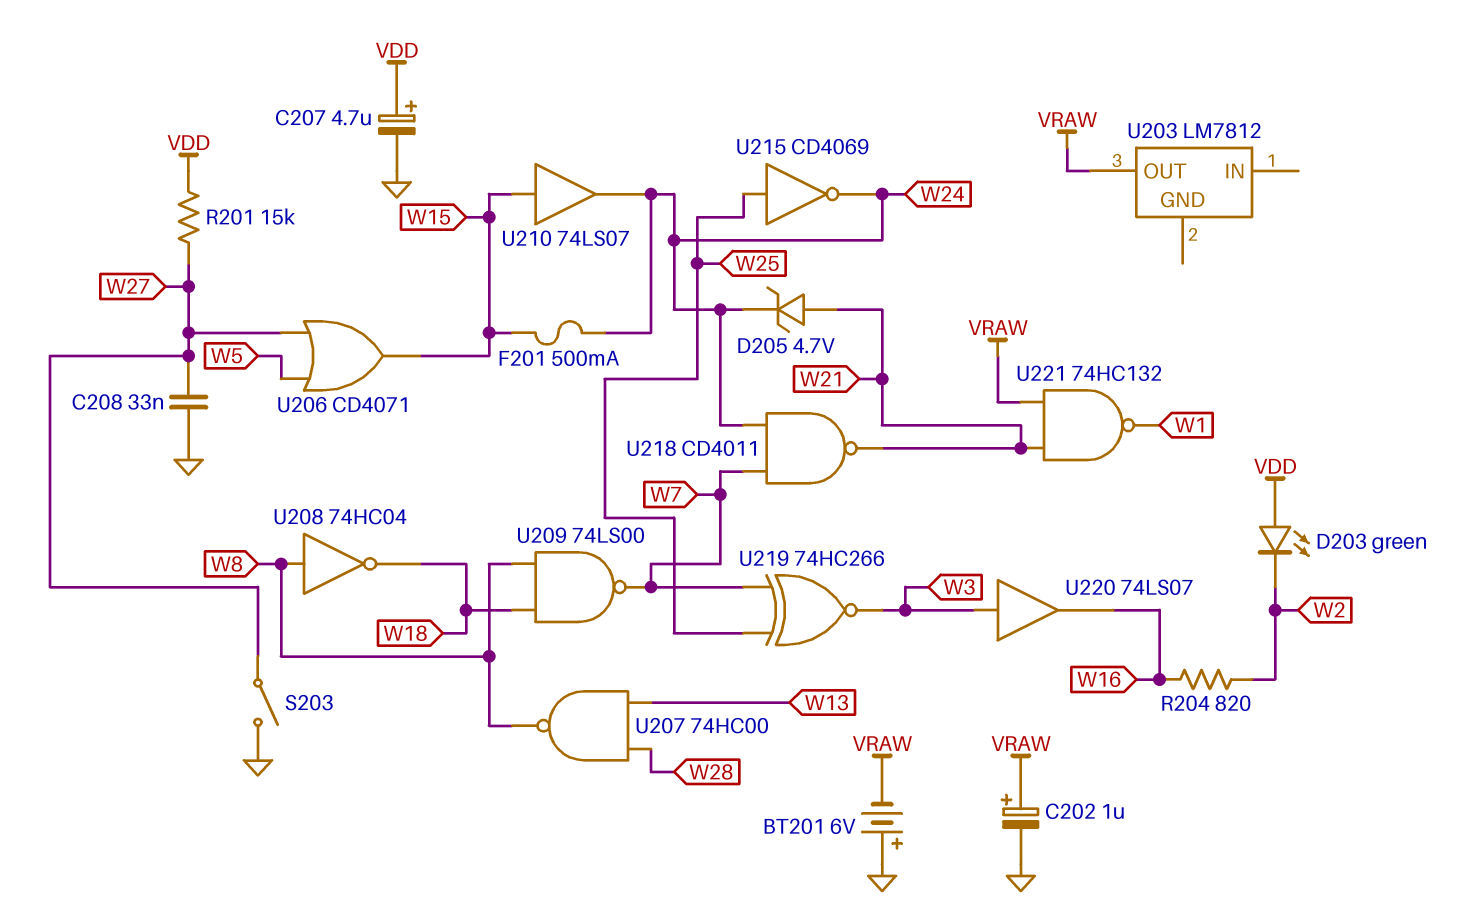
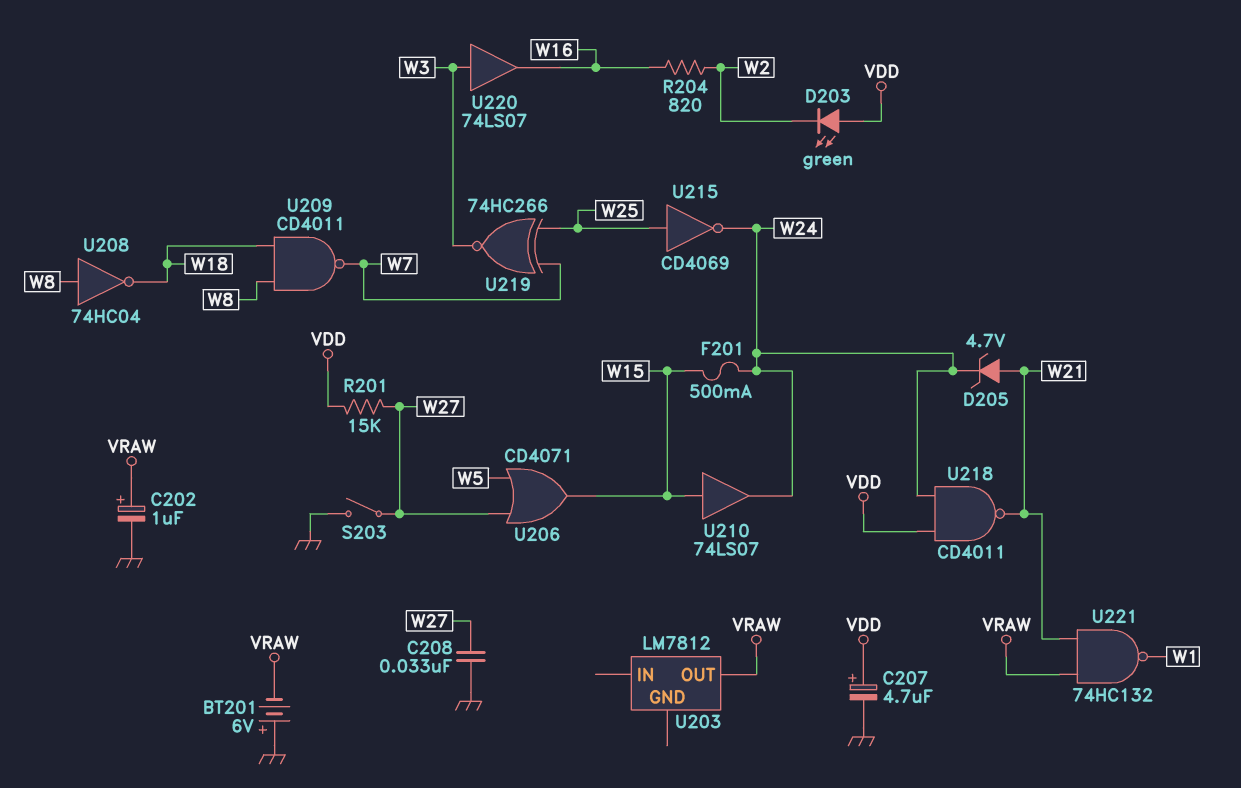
U207: NAND 74HC00 (in W13, in W28, out W8) -> none
U209: NAND 74LS00 (in W8, in W18, out W7) -> NAND CD4011 (in W8, in W18, out W7)
U218: NAND CD4011 (in W7, in W24, out W21) -> NAND CD4011 (in VDD, in W24, out W21)

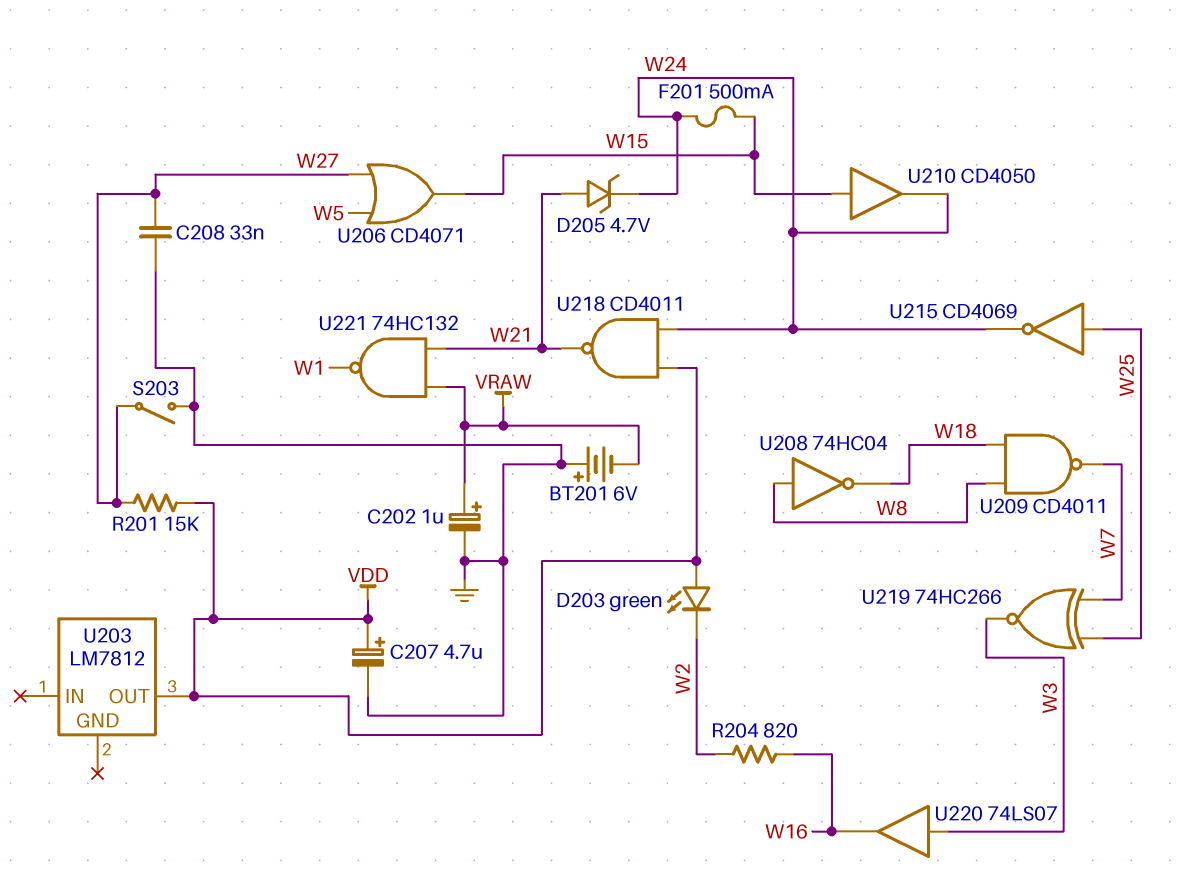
U203 pin OUT: VRAW -> VDD
U210: buffer 74LS07 (in W15, out W24) -> buffer CD4050 (in W15, out W24)

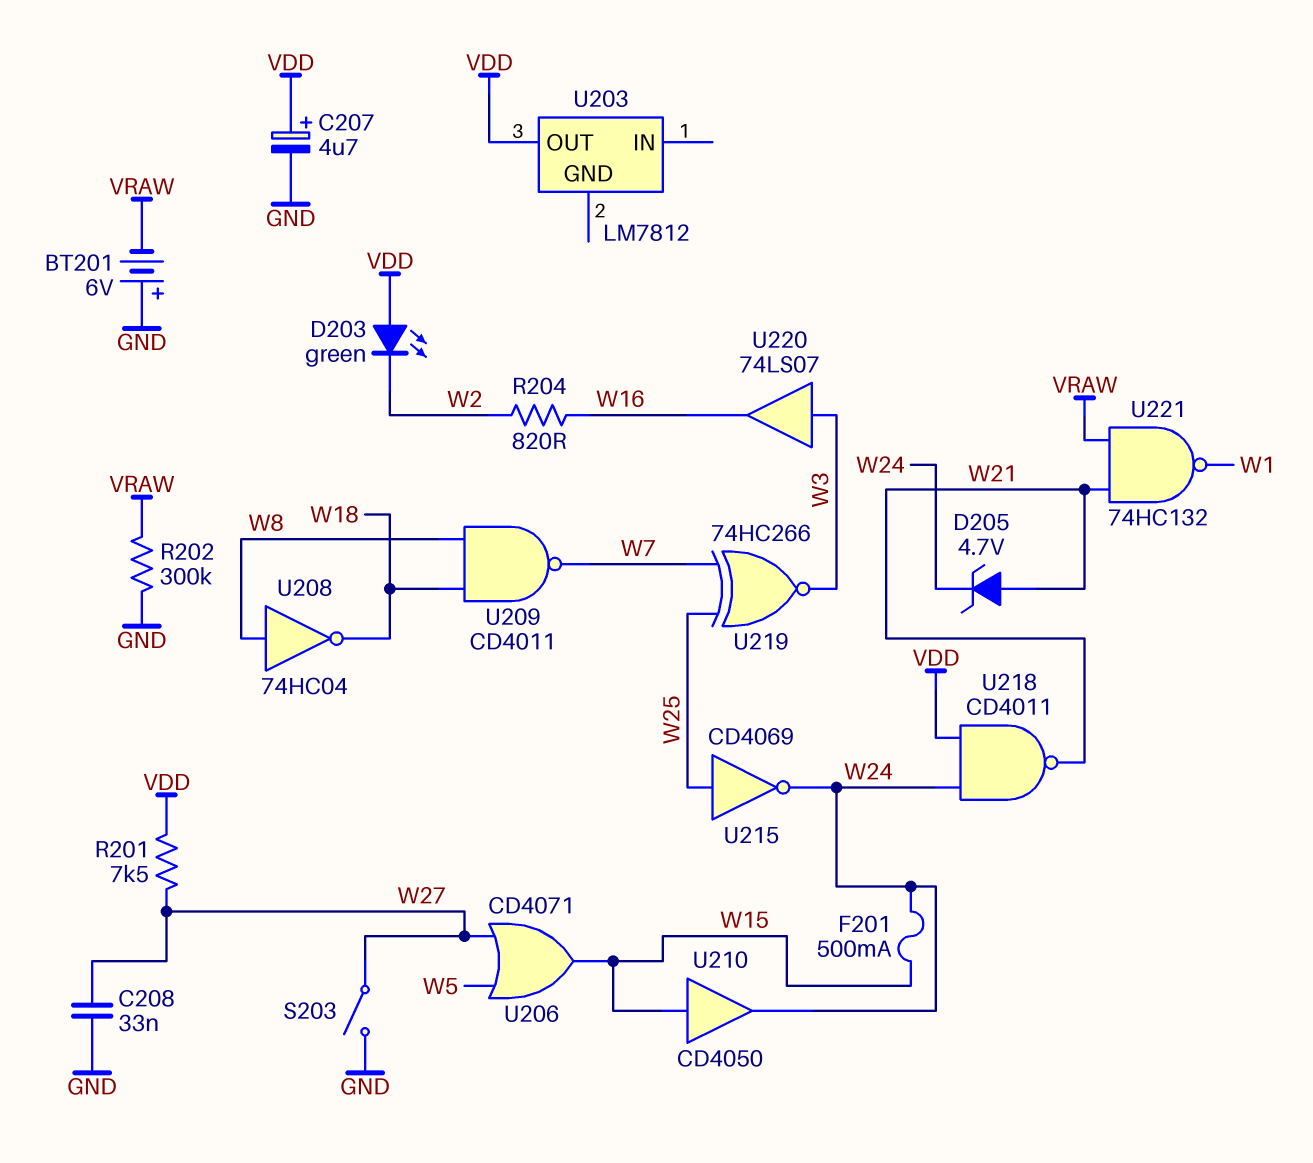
C202: 1uF (plus VRAW, minus GND) -> none
R201: 15k (VDD, W27) -> 7.5k (VDD, W27)
R202: none -> 300k (GND, VRAW)

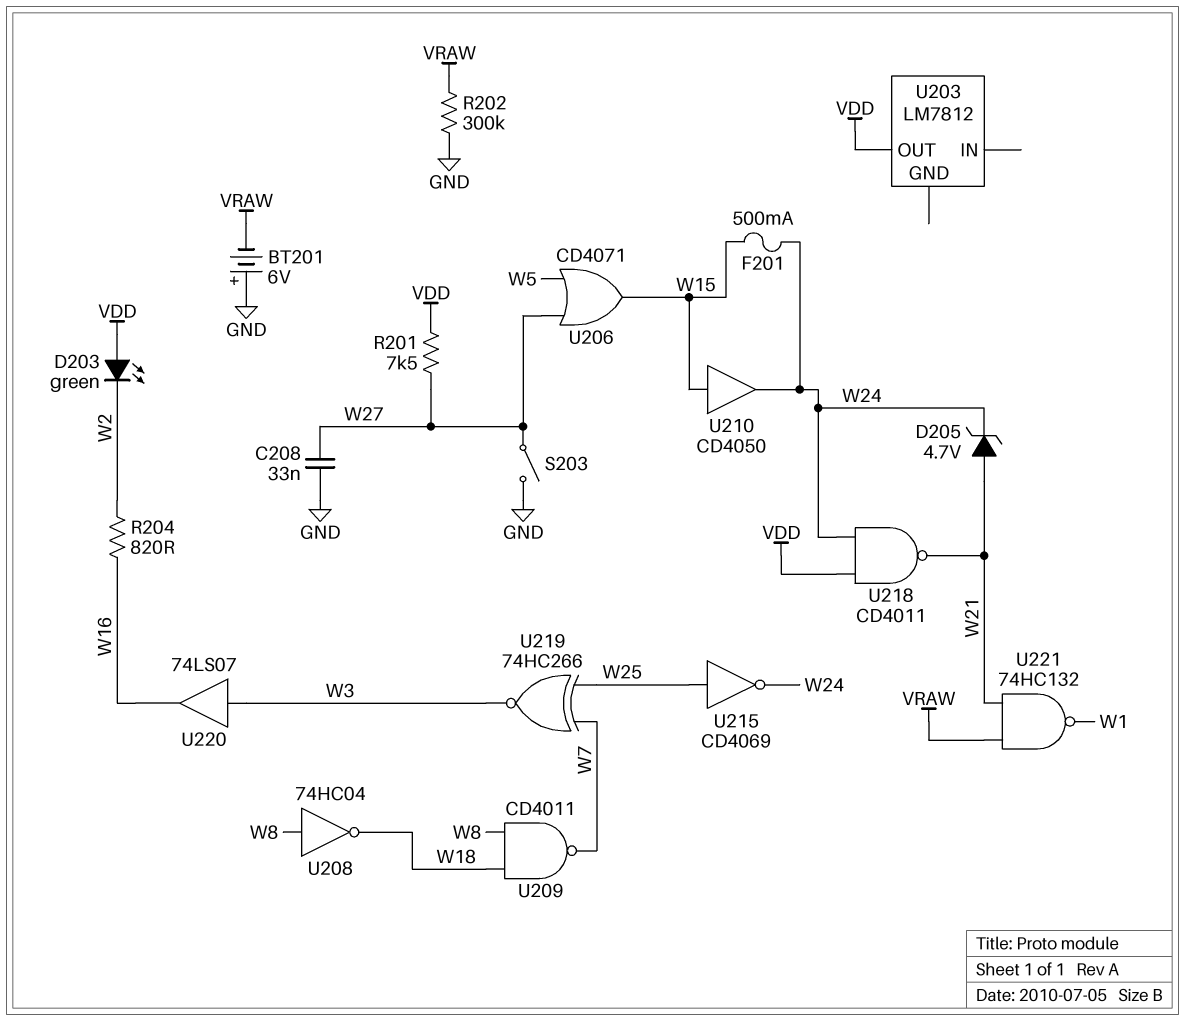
C207: 4.7uF (plus VDD, minus GND) -> none

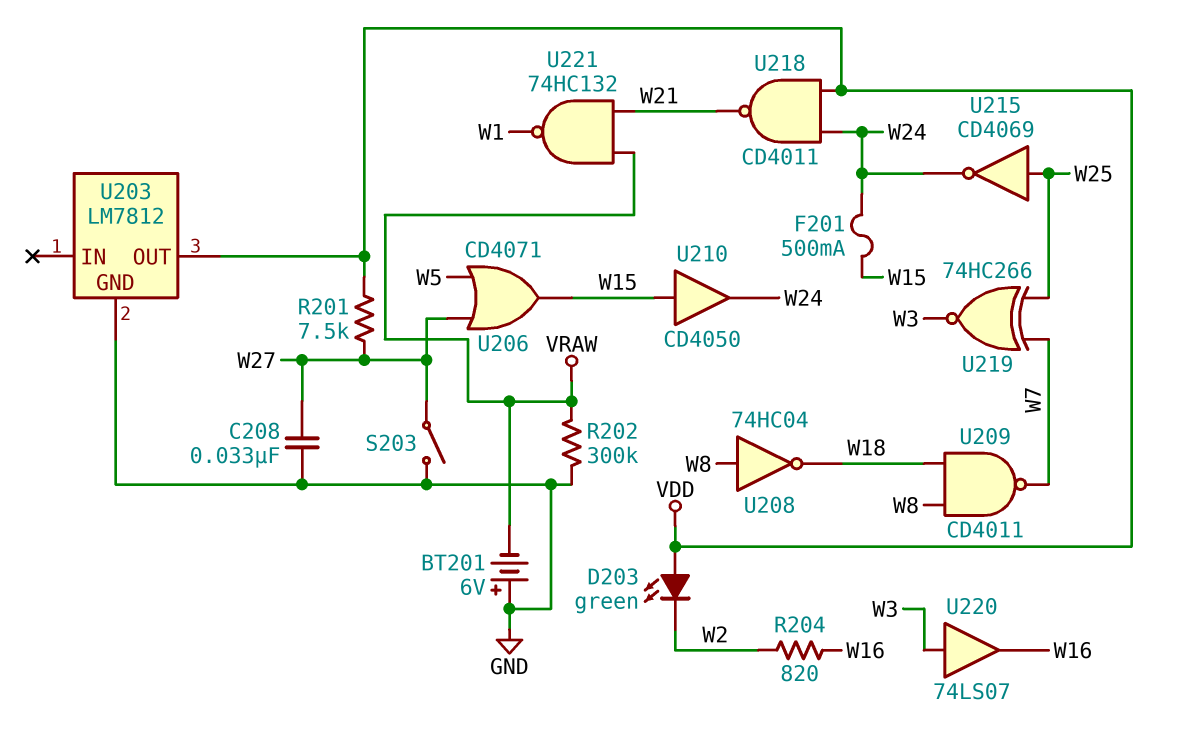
D205: zener 4.7V (A W21, K W24) -> none
U203 pin GND: none -> GND

